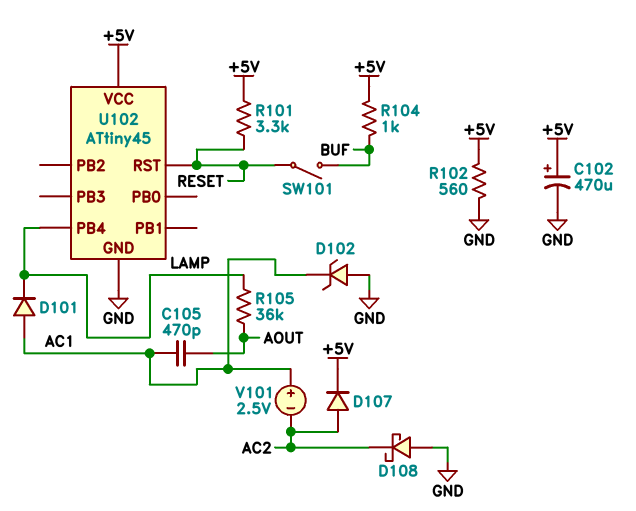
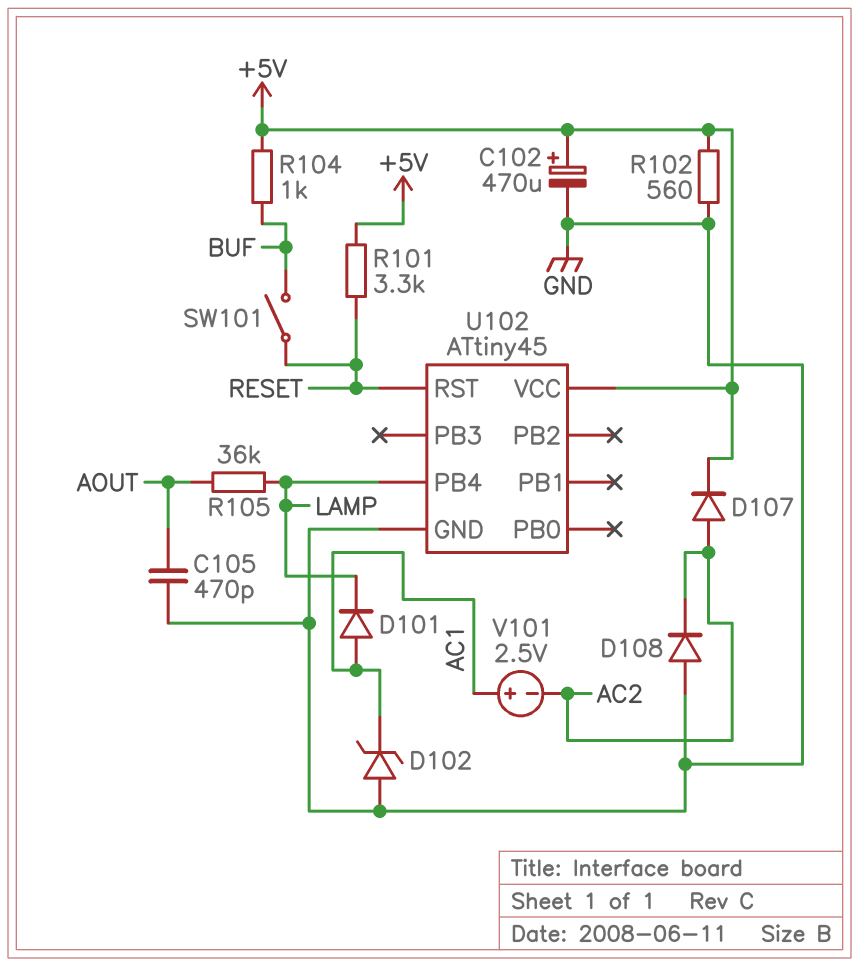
C105: 470pF (AC1, AOUT) -> 470pF (AOUT, GND)
D108: schottky (A GND, K AC2) -> diode (A GND, K AC2)

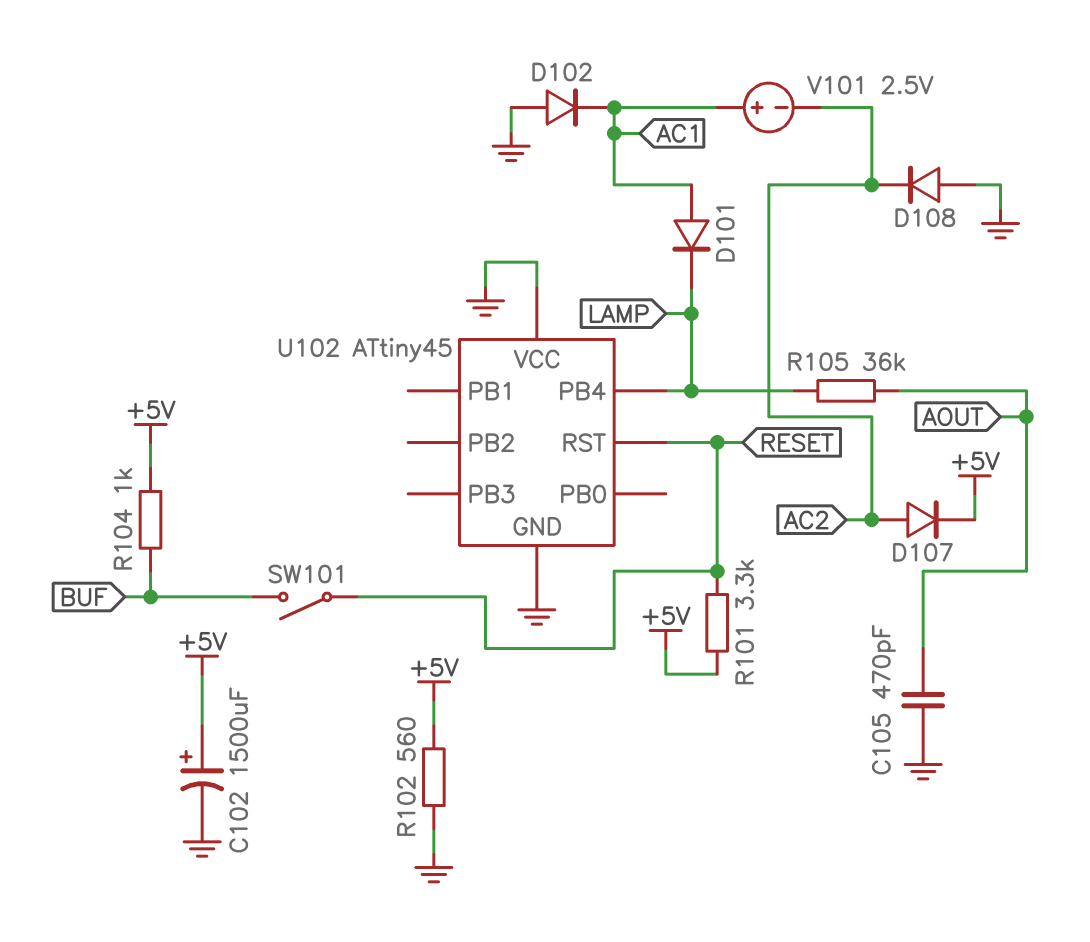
C102: 470uF (plus +5V, minus GND) -> 1500uF (plus +5V, minus GND)
D102: zener (A GND, K AC1) -> diode (A GND, K AC1)
U102 pin VCC: +5V -> GND

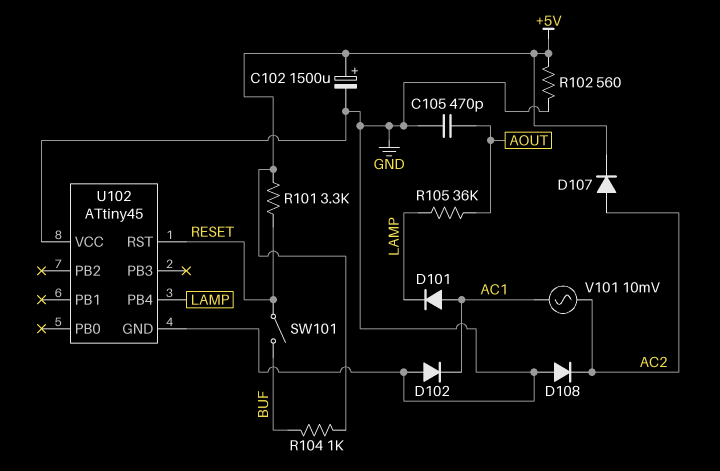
V101: 2.5V (plus AC1, minus AC2) -> AC 10mV (AC1, AC2)

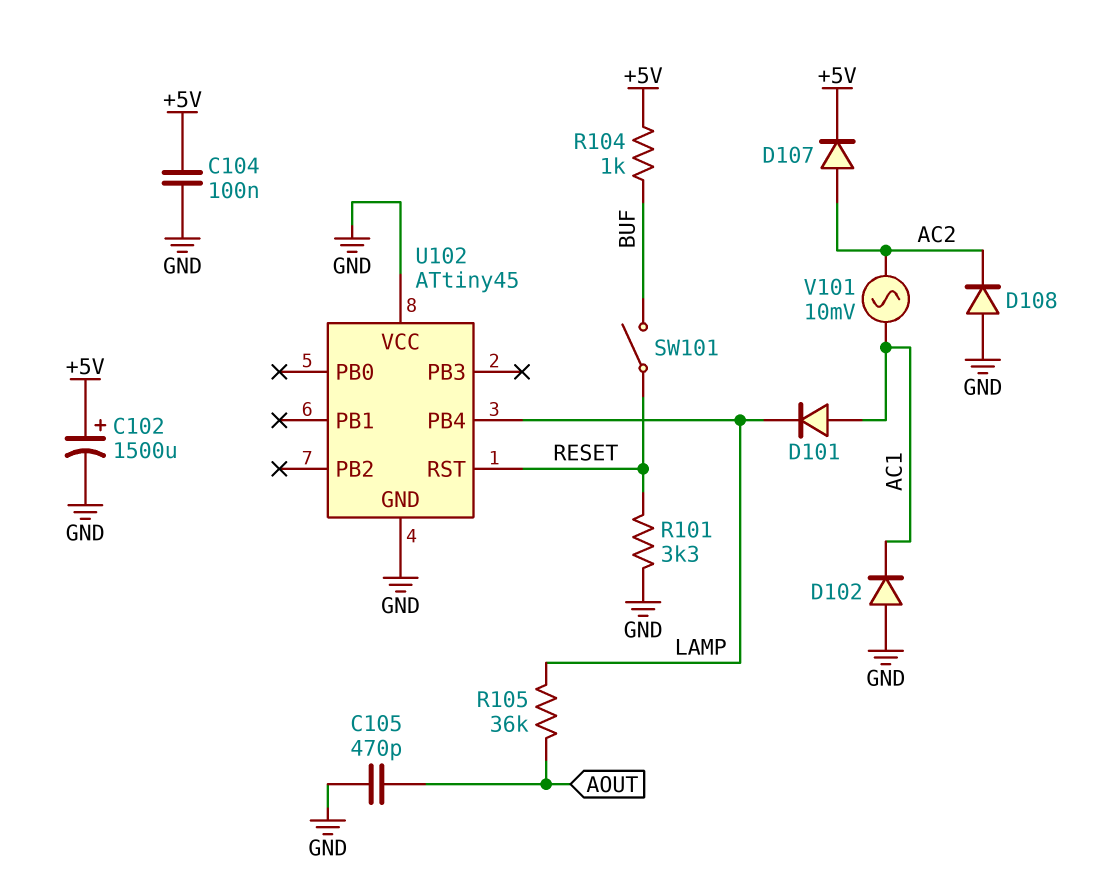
C104: none -> 100nF (+5V, GND)
R101: 3.3k (+5V, RESET) -> 3.3k (GND, RESET)
R102: 560 (+5V, GND) -> none

